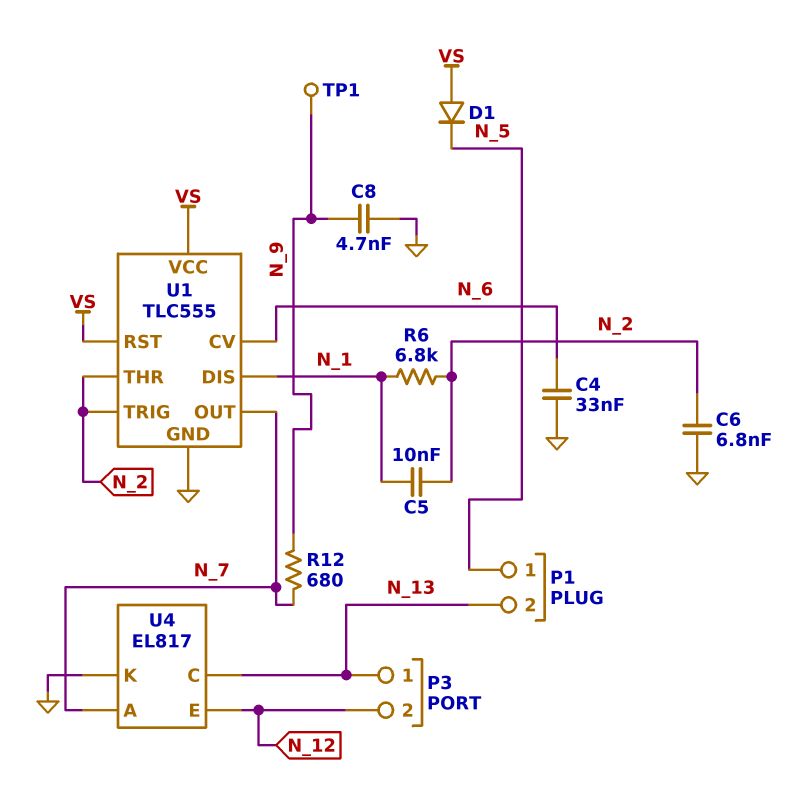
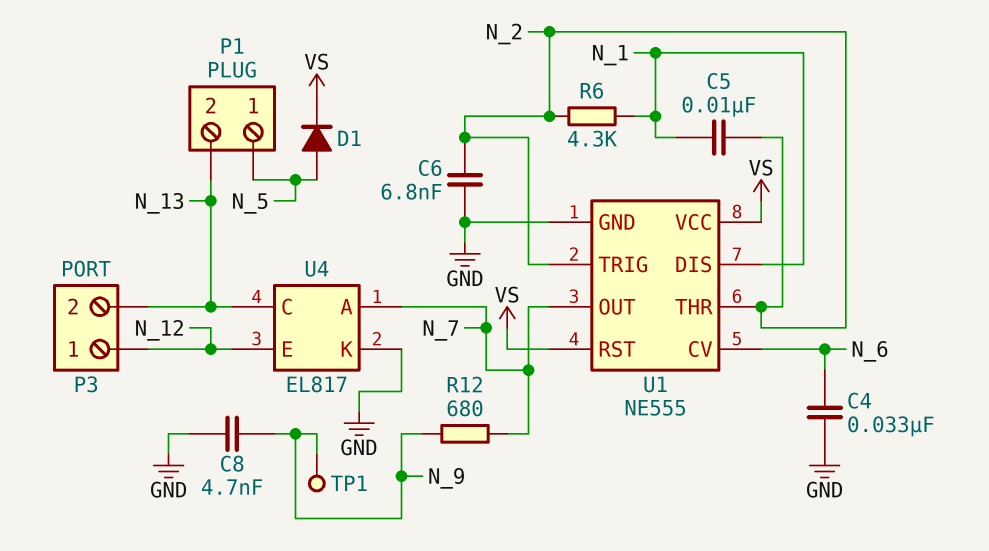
D1: diode (A VS, K N_5) -> diode (A N_5, K VS)
P3 pin 1: N_13 -> N_12
P3 pin 2: N_12 -> N_13
R6: 6.8k (N_1, N_2) -> 4.3k (N_1, N_2)
U1: TLC555 -> NE555

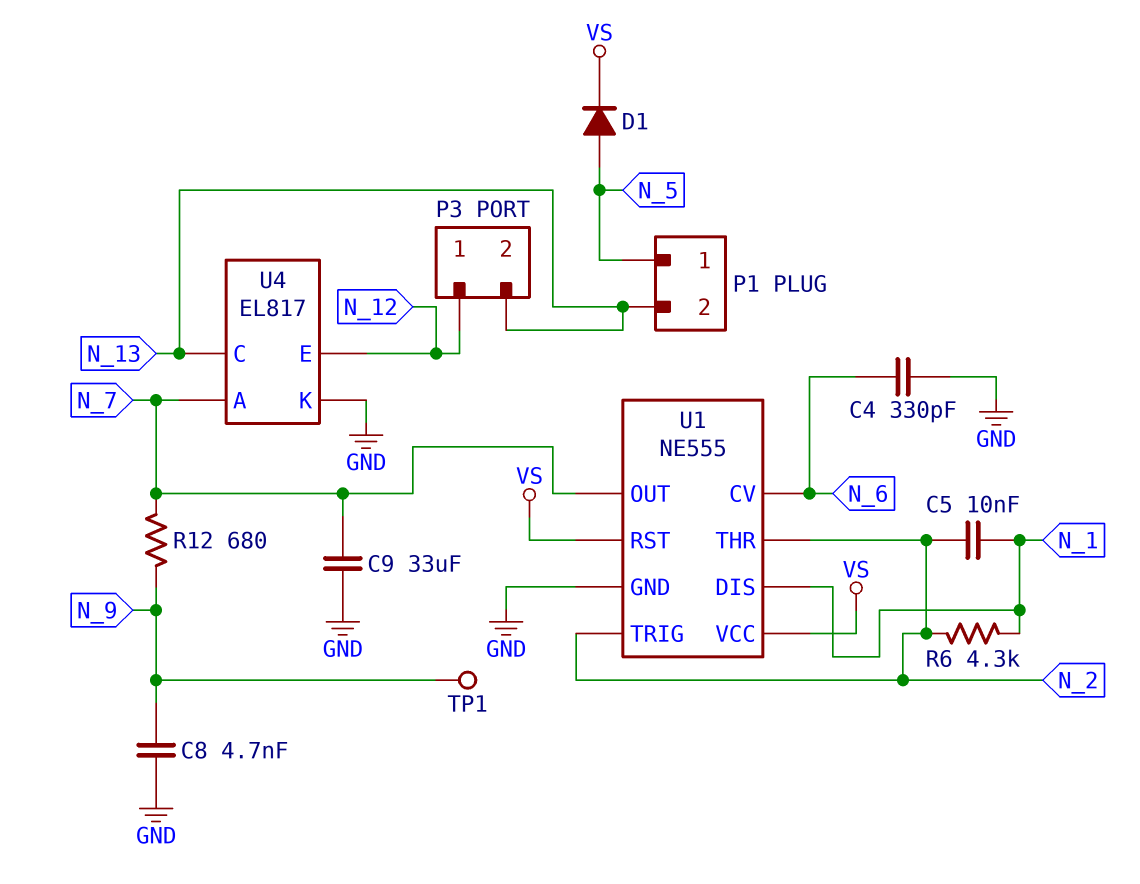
C4: 33nF (GND, N_6) -> 330pF (GND, N_6)
C6: 6.8nF (GND, N_2) -> none
C9: none -> 33uF (GND, N_7)

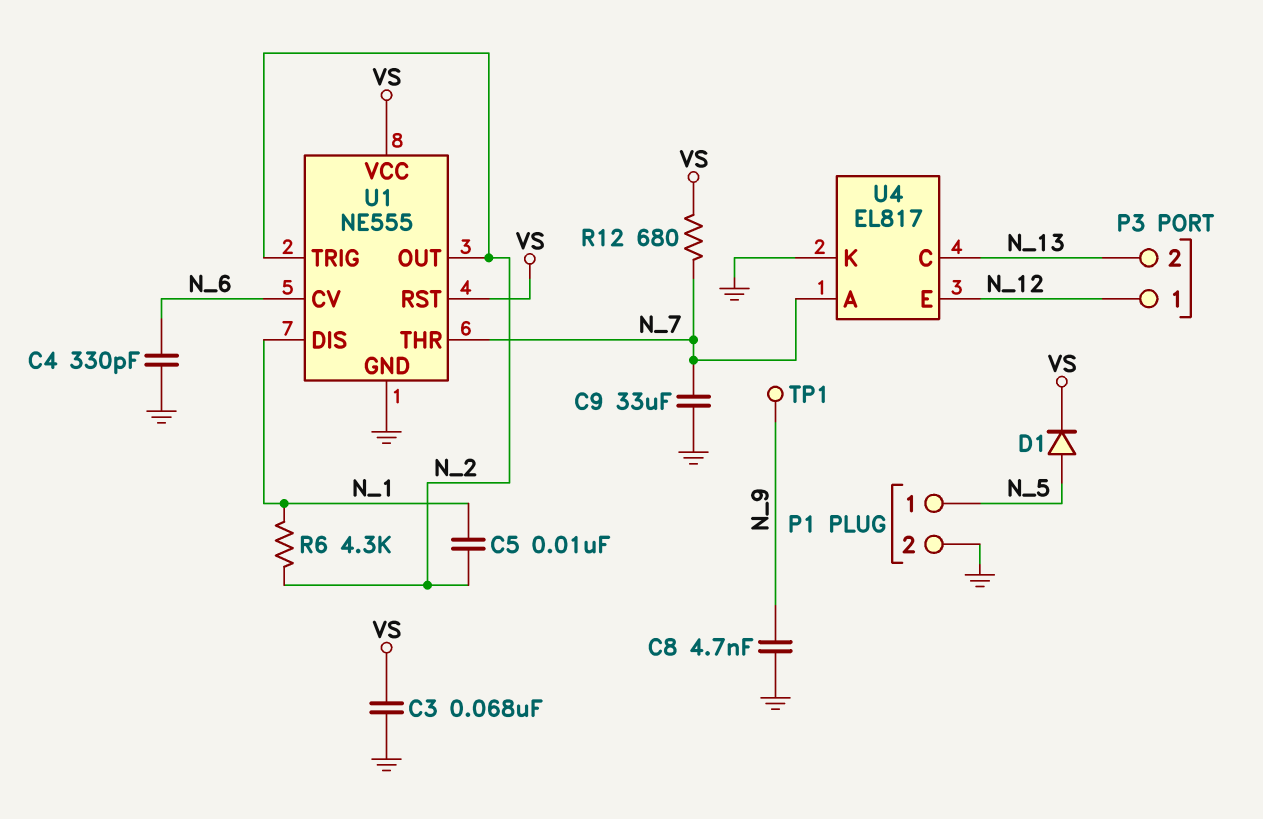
C3: none -> 68nF (GND, VS)
P1 pin 2: N_13 -> GND
R12: 680 (N_7, N_9) -> 680 (N_7, VS)
U1 pin OUT: N_7 -> N_2
U1 pin THR: N_2 -> N_7

